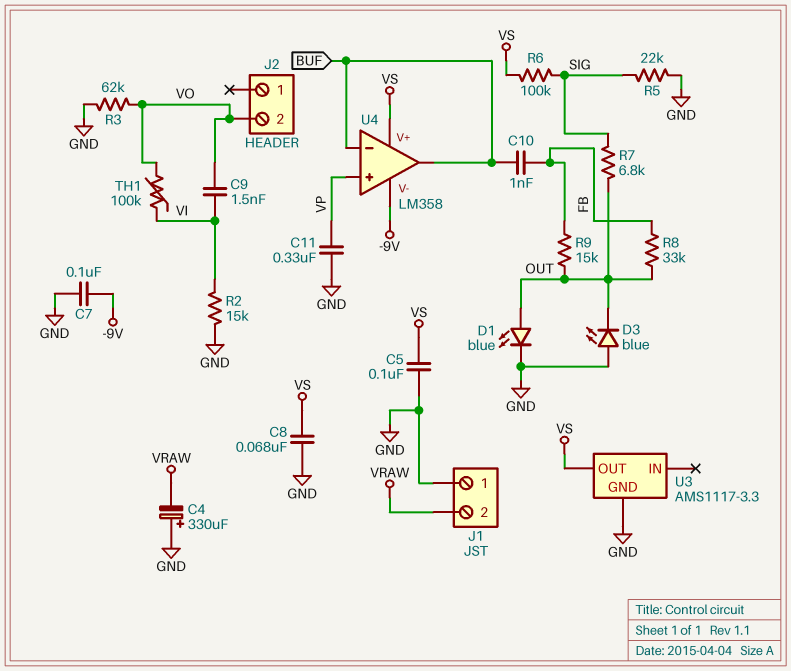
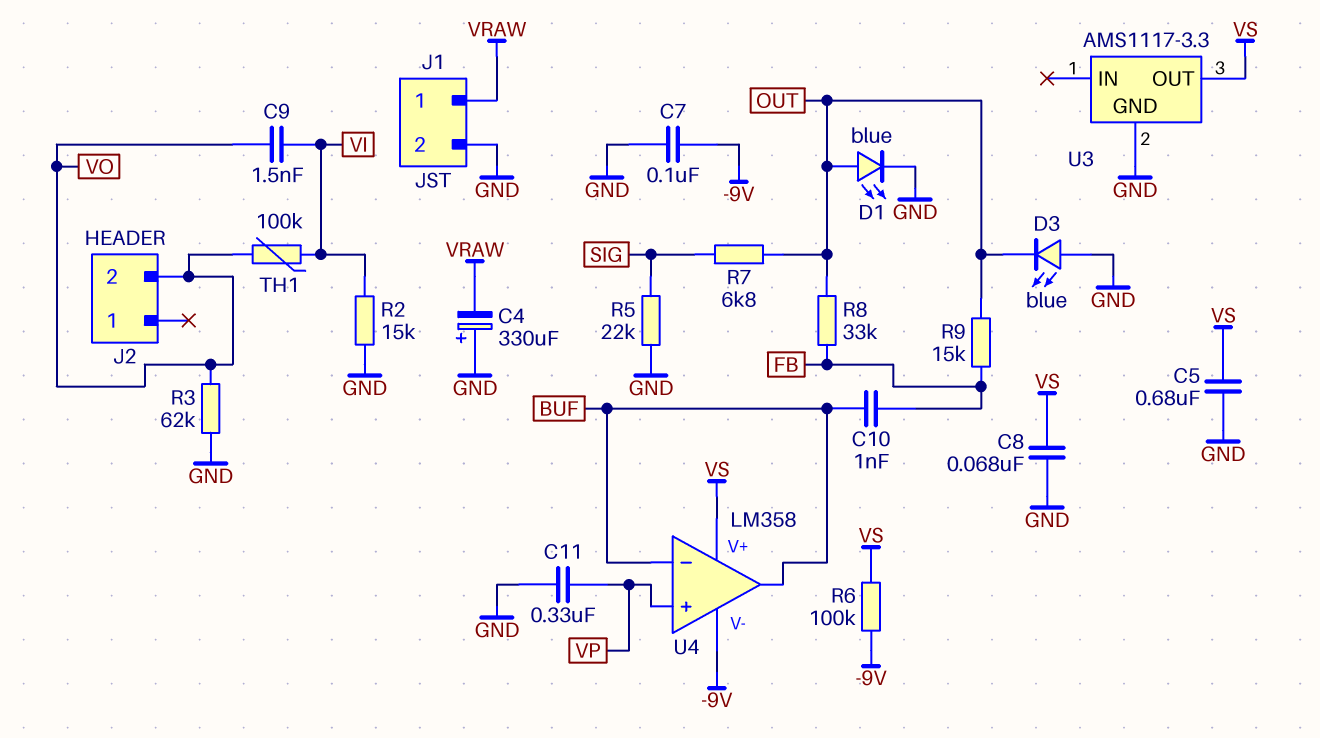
C5: 100nF (GND, VS) -> 680nF (GND, VS)
J1 pin 1: GND -> VRAW
J1 pin 2: VRAW -> GND
R6: 100k (SIG, VS) -> 100k (-9V, VS)

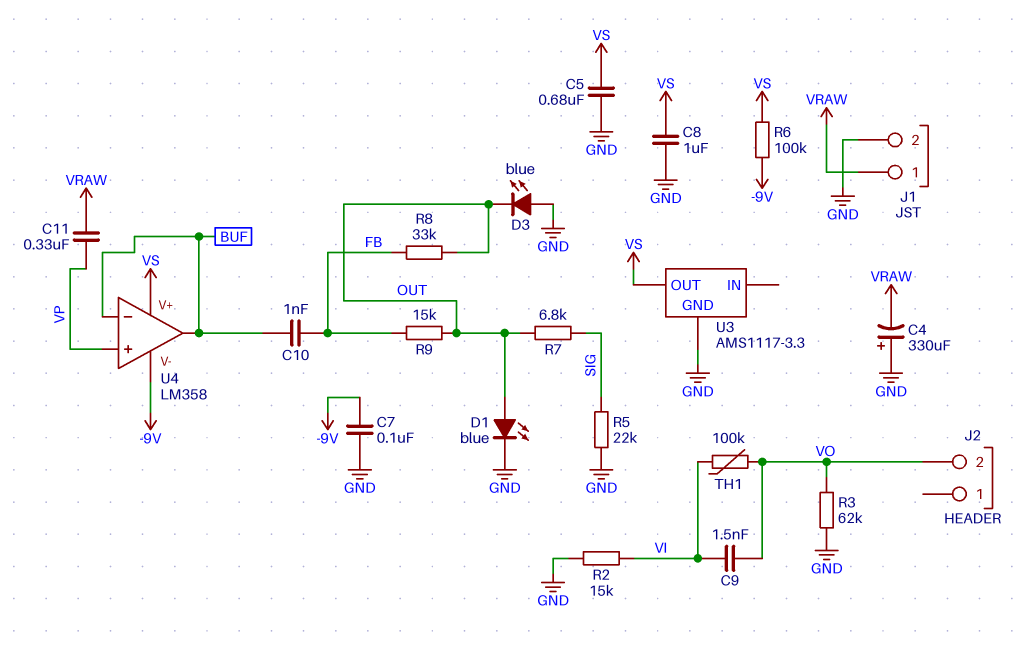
C8: 68nF (GND, VS) -> 1uF (GND, VS)
C11: 330nF (GND, VP) -> 330nF (VP, VRAW)

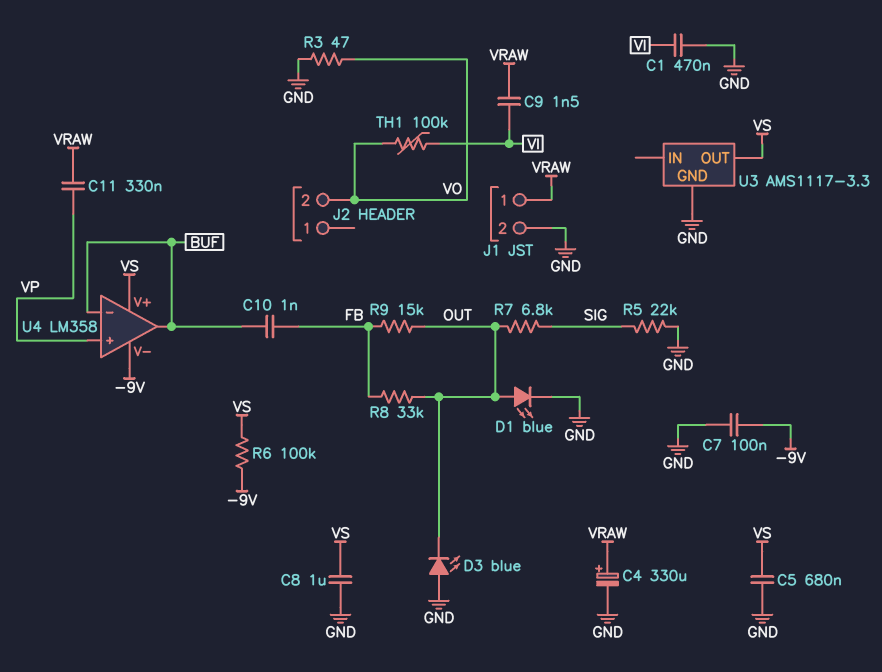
C1: none -> 470nF (GND, VI)
C4: 330uF (plus GND, minus VRAW) -> 330uF (plus VRAW, minus GND)
C9: 1.5nF (VI, VO) -> 1.5nF (VI, VRAW)
R2: 15k (GND, VI) -> none
R3: 62k (GND, VO) -> 47 (GND, VO)

